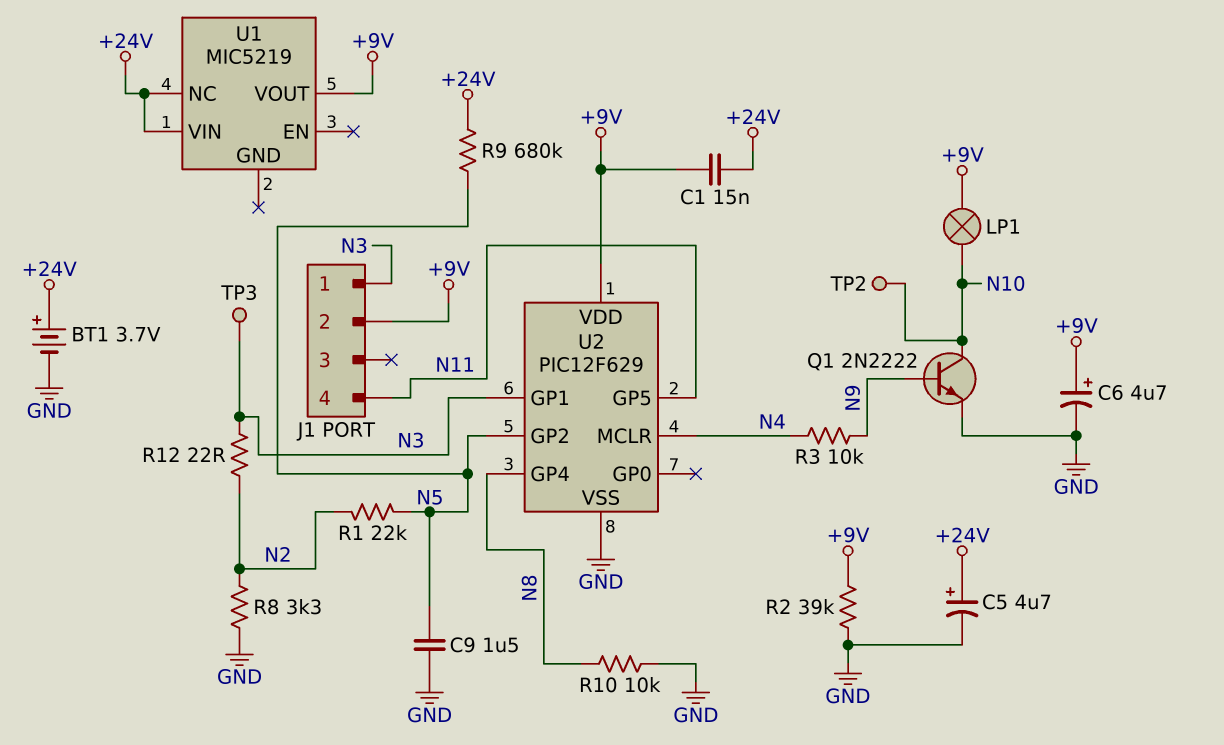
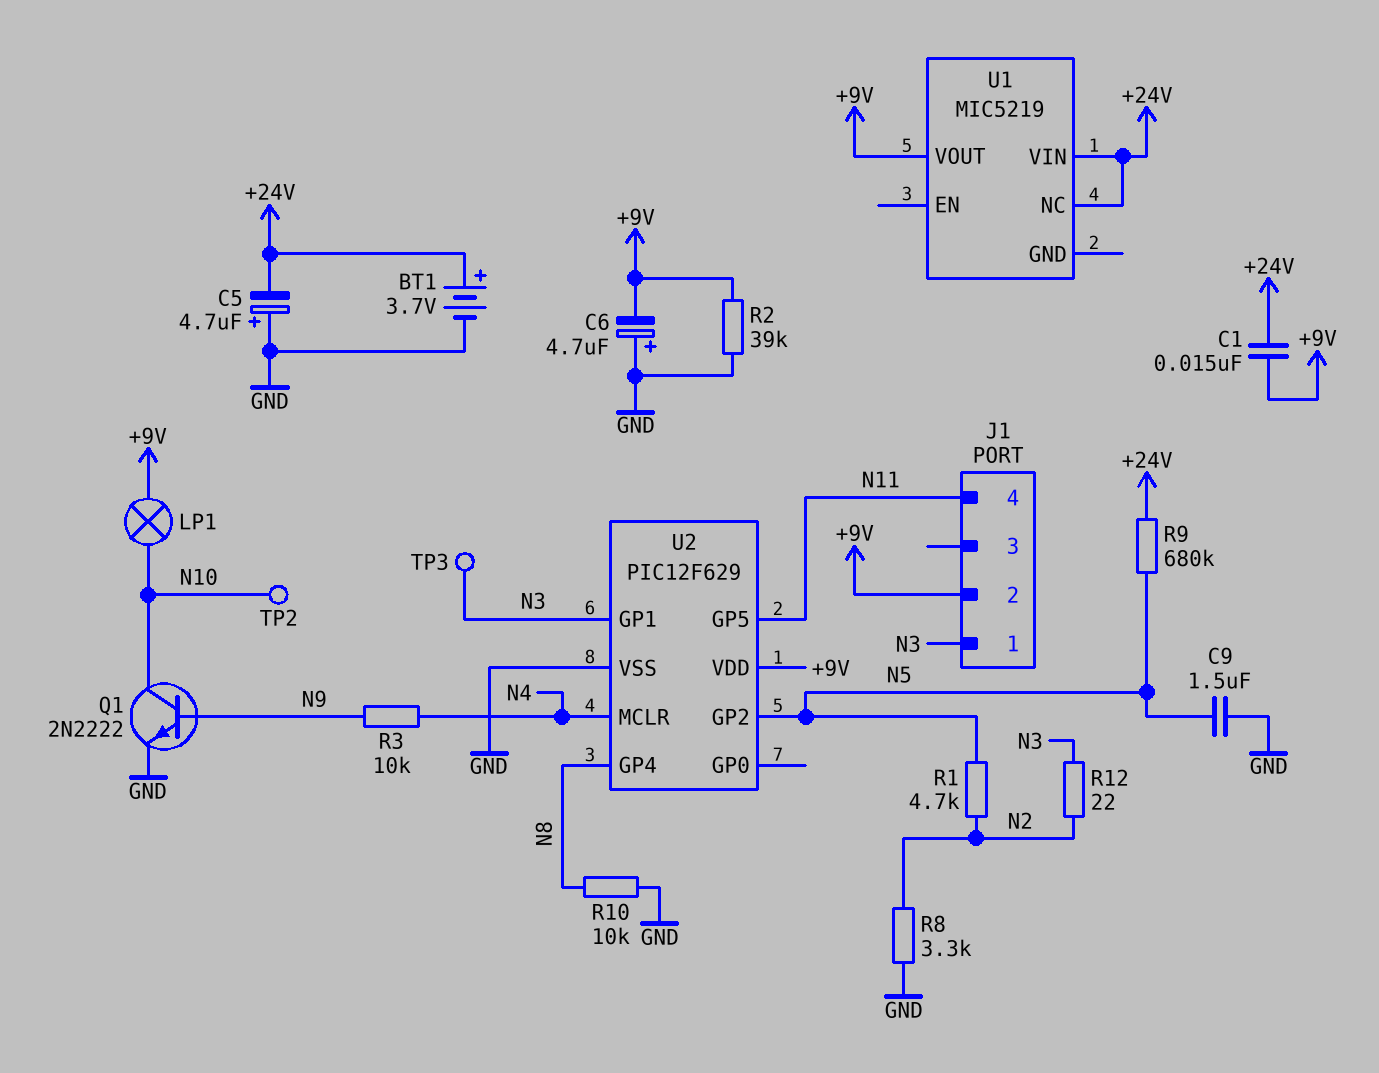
C5: 4.7uF (plus +24V, minus GND) -> 4.7uF (plus GND, minus +24V)
C6: 4.7uF (plus +9V, minus GND) -> 4.7uF (plus GND, minus +9V)
R1: 22k (N2, N5) -> 4.7k (N2, N5)

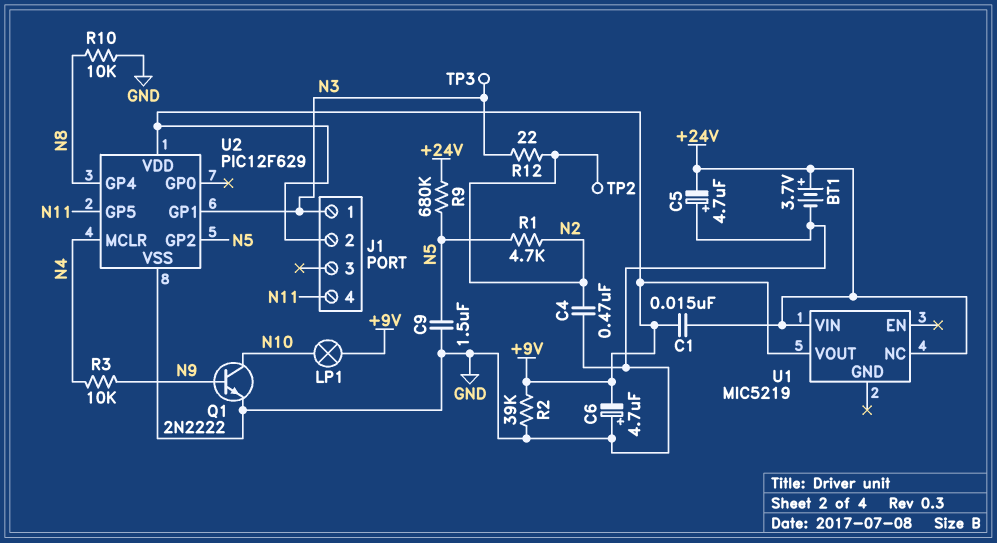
C4: none -> 470nF (GND, N2)
R8: 3.3k (GND, N2) -> none
TP2: test point (N10) -> test point (N2)

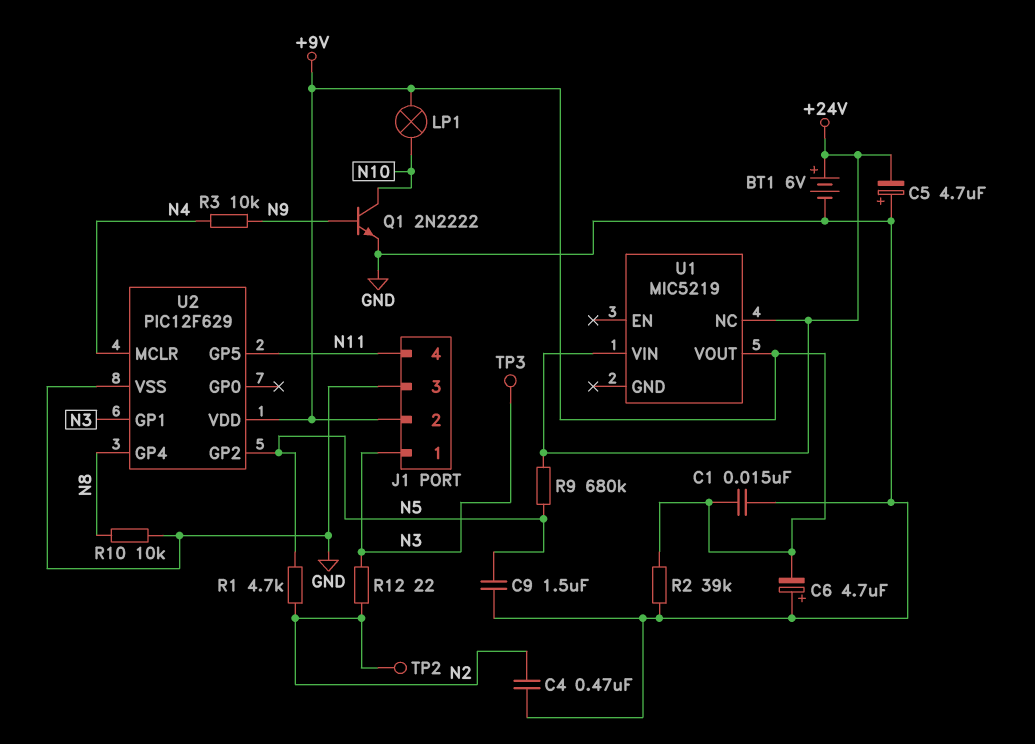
BT1: 3.7V (plus +24V, minus GND) -> 6V (plus +24V, minus GND)
C1: 15nF (+9V, +24V) -> 15nF (+9V, GND)
J1 pin 3: none -> GND

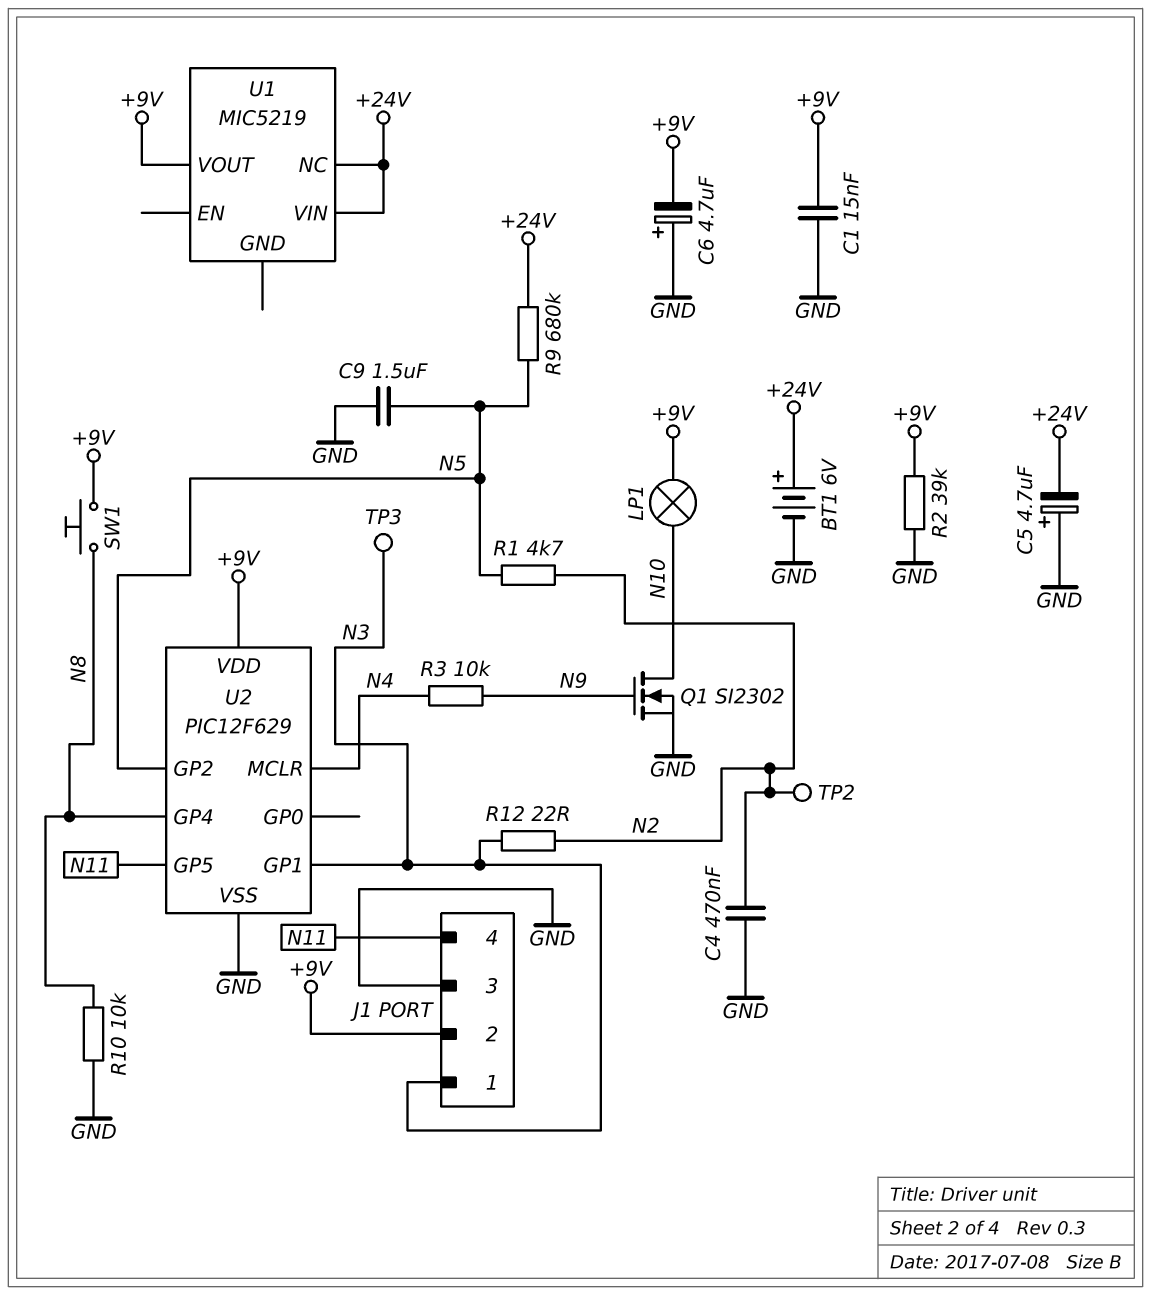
Q1: NPN 2N2222 (B N9, C N10, E GND) -> NMOS SI2302 (G N9, D N10, S GND)
SW1: none -> button (+9V, N8)

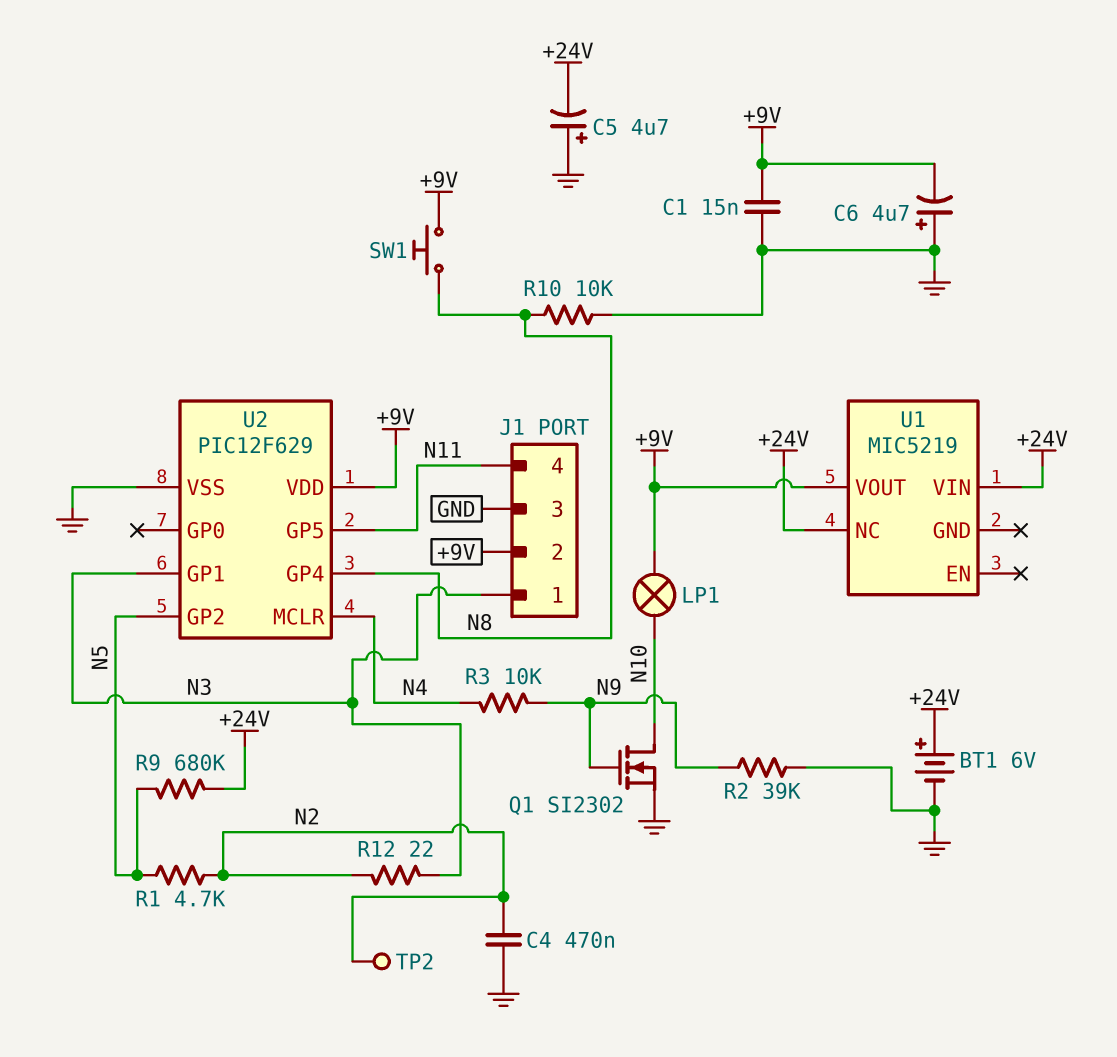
C9: 1.5uF (GND, N5) -> none
R2: 39k (+9V, GND) -> 39k (GND, N9)
TP3: test point (N3) -> none

